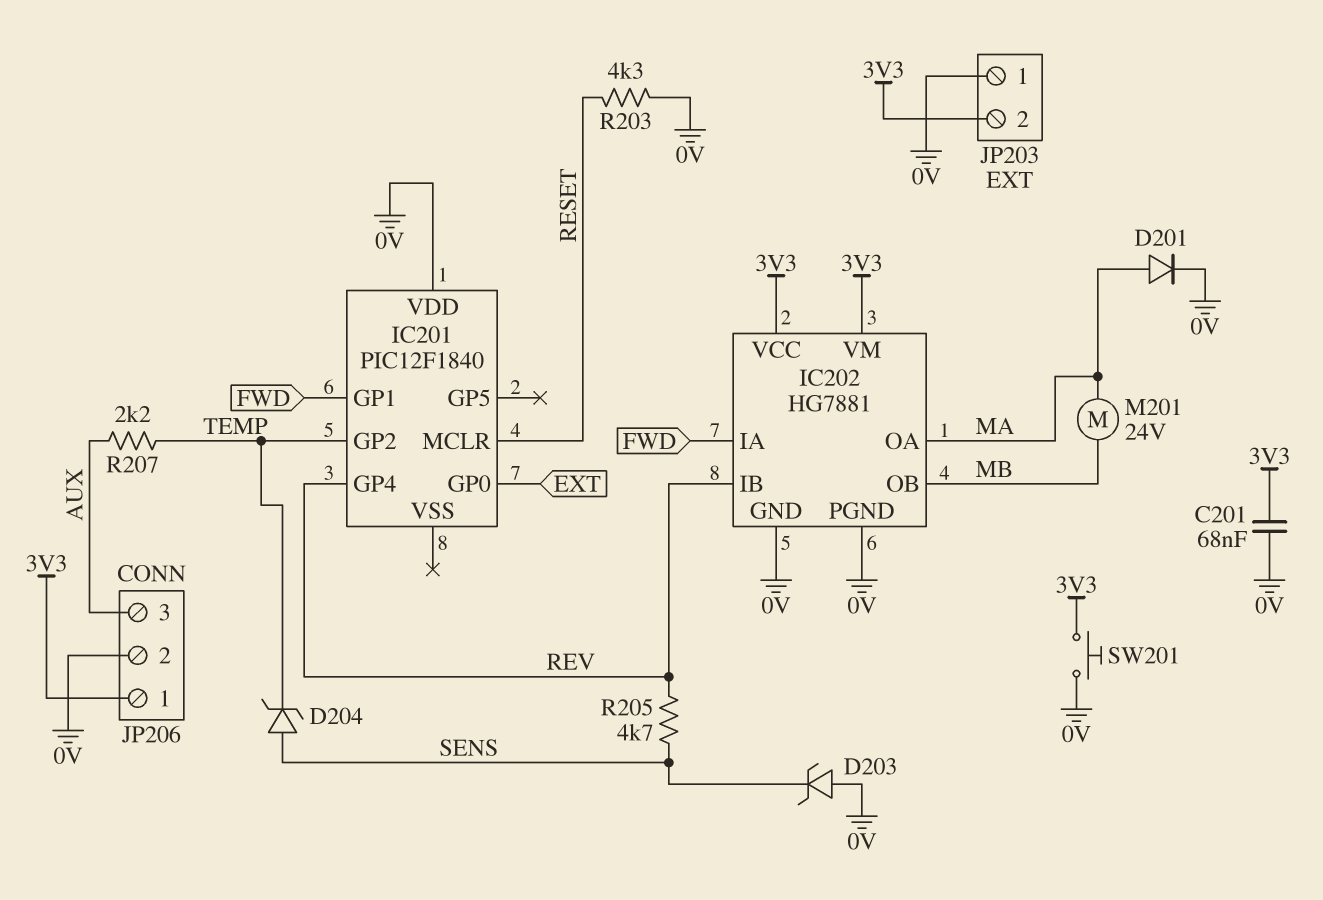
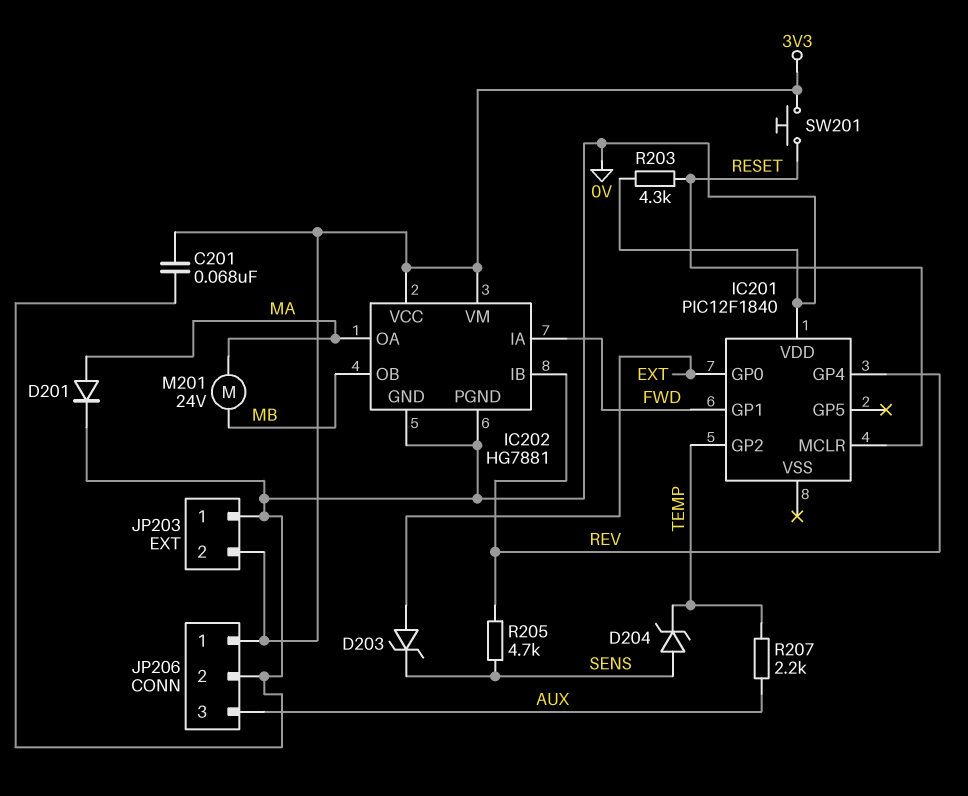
D203: zener (A 0V, K SENS) -> zener (A EXT, K SENS)
SW201: button (0V, 3V3) -> button (3V3, RESET)

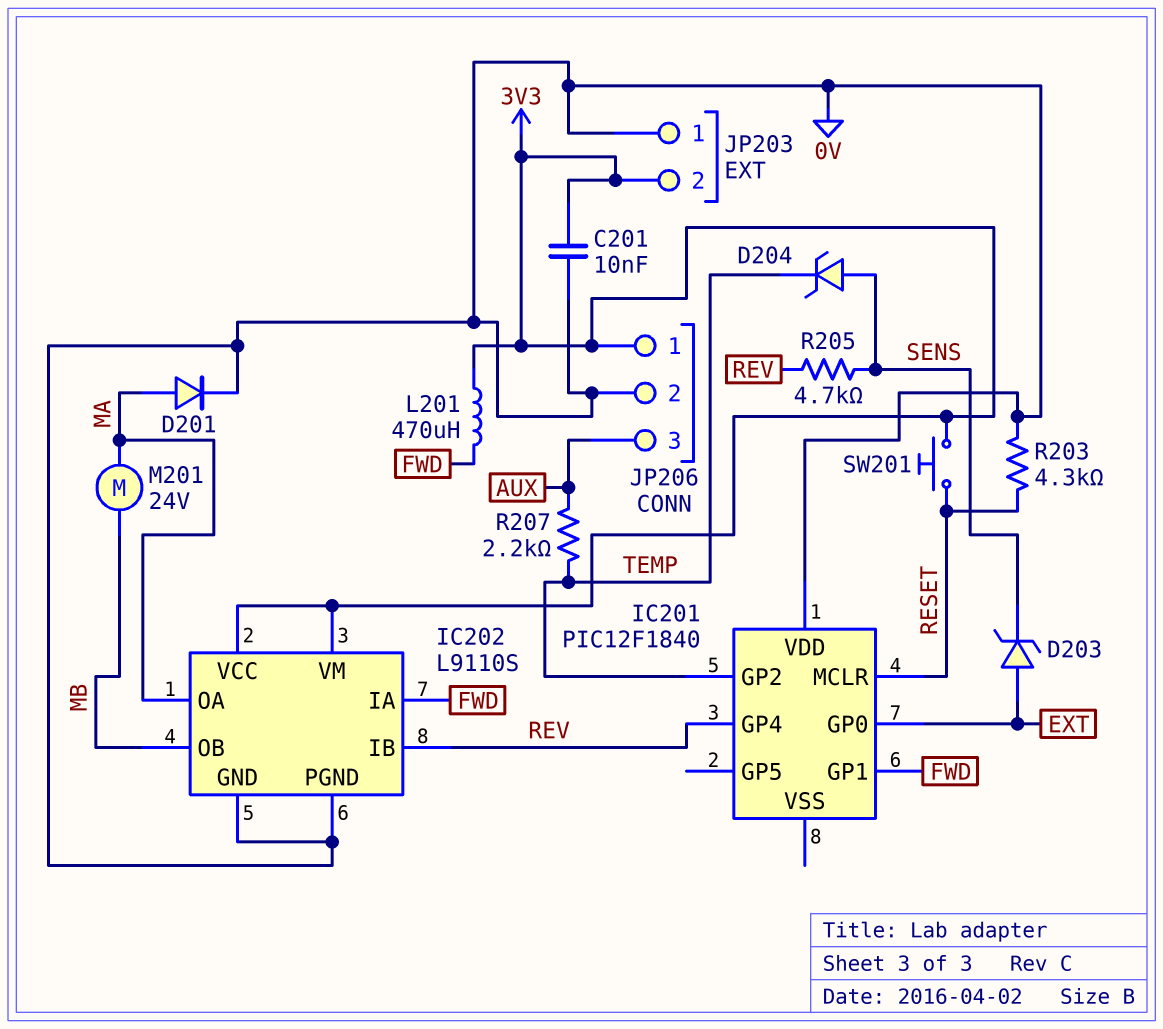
C201: 68nF (0V, 3V3) -> 10nF (0V, 3V3)
IC202: HG7881 -> L9110S
L201: none -> 470uH (3V3, FWD)

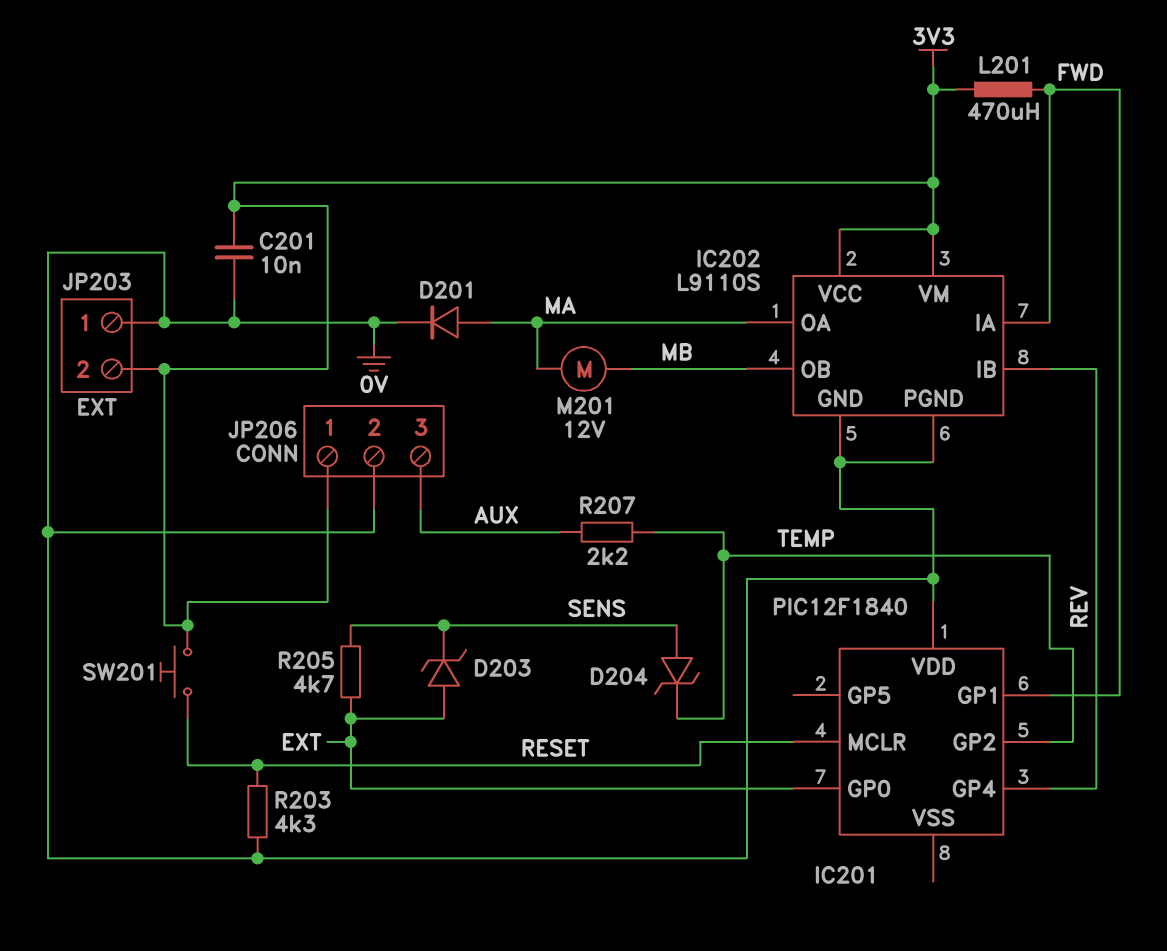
M201: motor 24V (MA, MB) -> motor 12V (MA, MB)
R205: 4.7k (REV, SENS) -> 4.7k (EXT, SENS)

